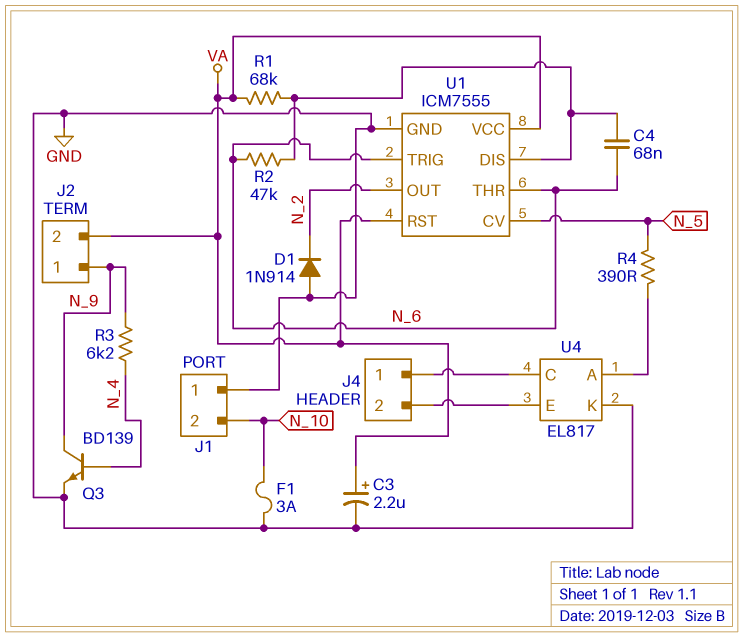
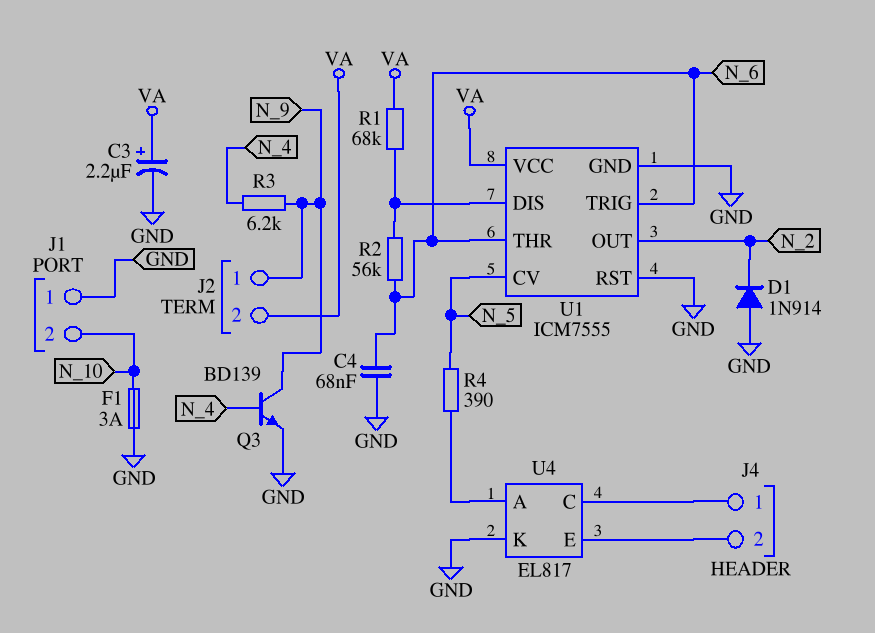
C4: 68nF (N_6, U1/DIS) -> 68nF (GND, N_6)
R2: 47k (N_6, U1/DIS) -> 56k (N_6, U1/DIS)
U1 pin RST: VA -> GND

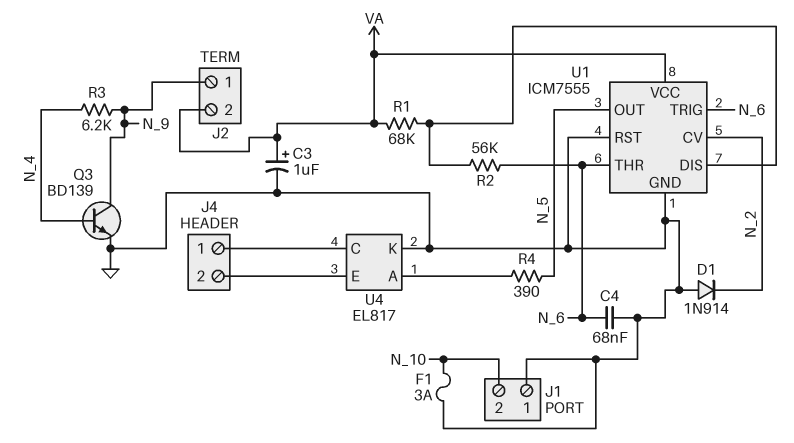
C3: 2.2uF (plus VA, minus GND) -> 1uF (plus VA, minus GND)
U1 pin CV: N_5 -> N_2
U1 pin OUT: N_2 -> N_5

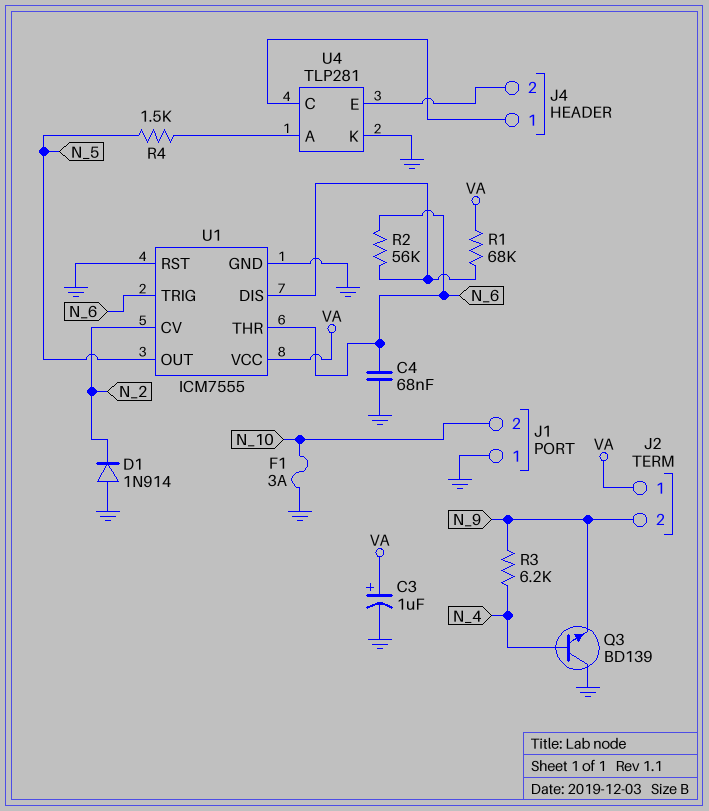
J2 pin 1: N_9 -> VA
J2 pin 2: VA -> N_9
Q3: NPN BD139 (B N_4, C N_9, E GND) -> NPN BD139 (B N_4, C GND, E N_9)
R4: 390 (N_5, U4/A) -> 1.5k (N_5, U4/A)
U4: EL817 -> TLP281

